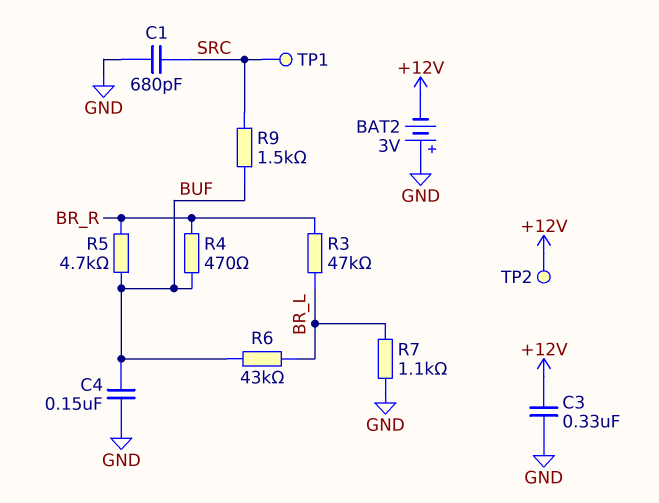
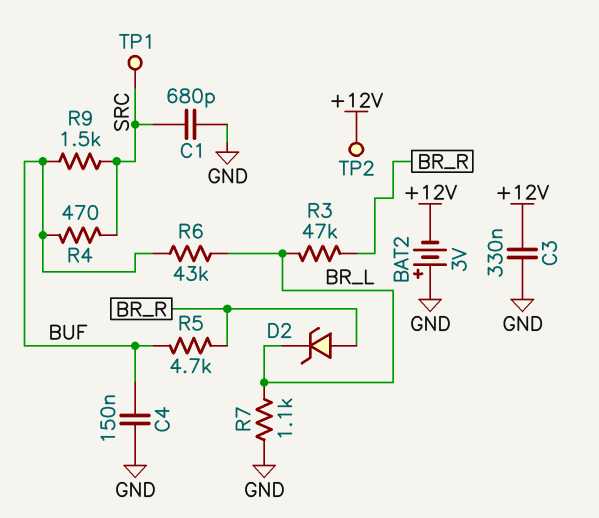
D2: none -> zener (A BR_R, K BR_L)
R4: 470 (BR_R, BUF) -> 470 (BUF, SRC)

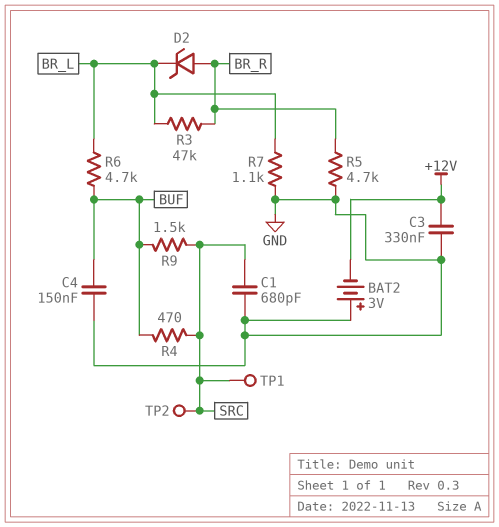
R5: 4.7k (BR_R, BUF) -> 4.7k (BR_R, GND)
R6: 43k (BR_L, BUF) -> 4.7k (BR_L, BUF)
TP2: test point (+12V) -> test point (SRC)

